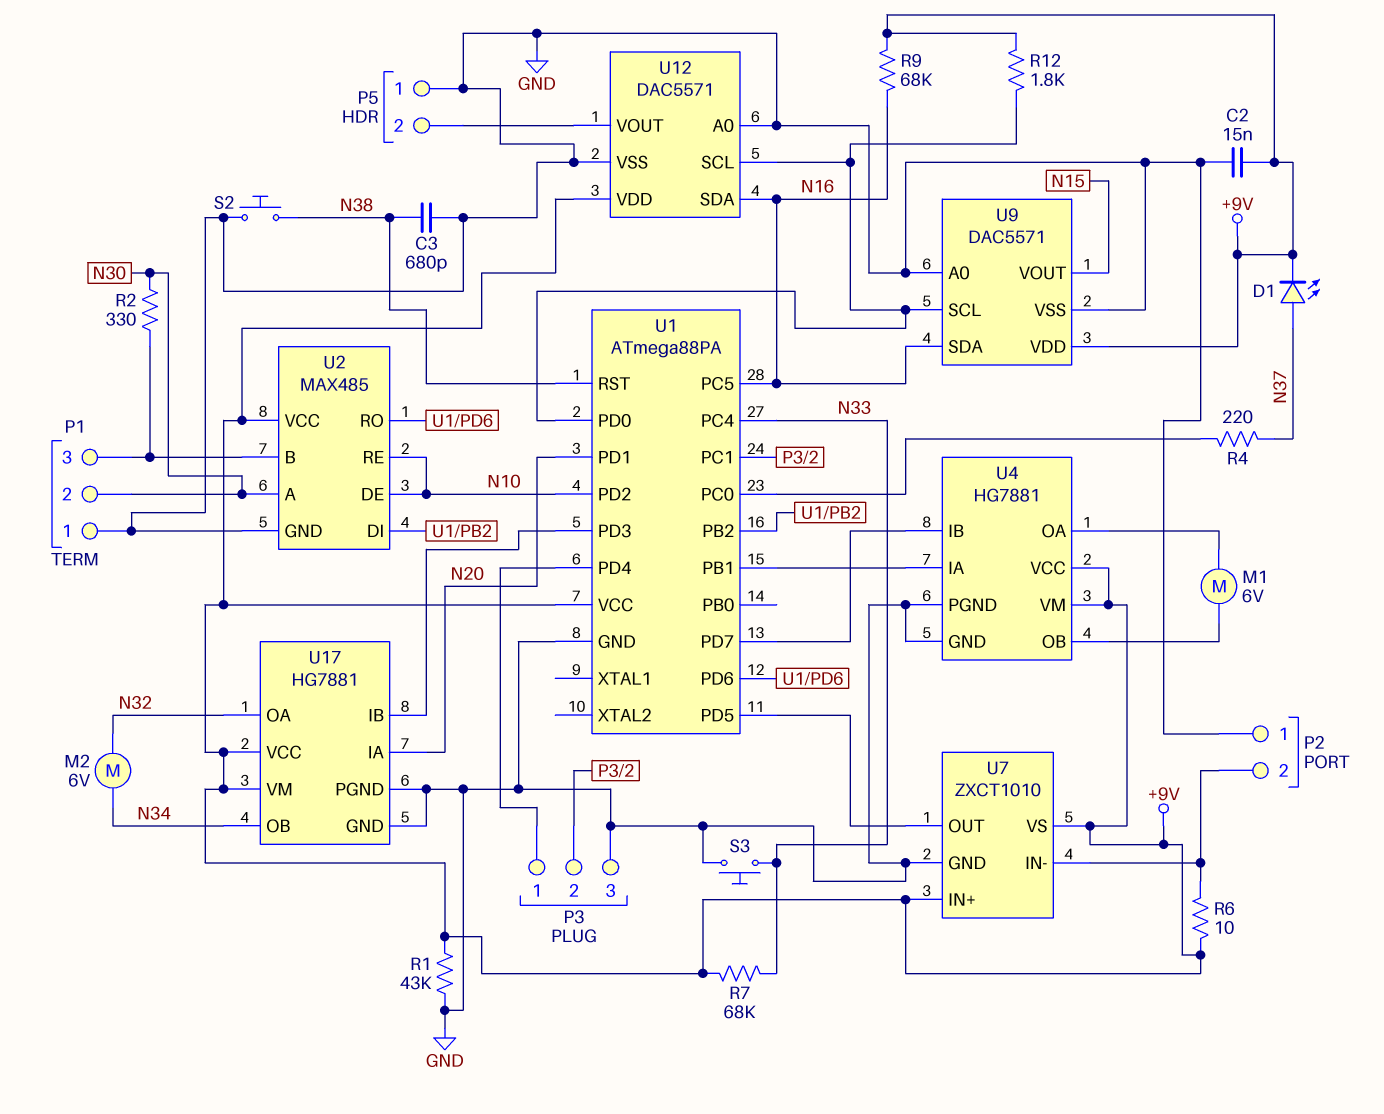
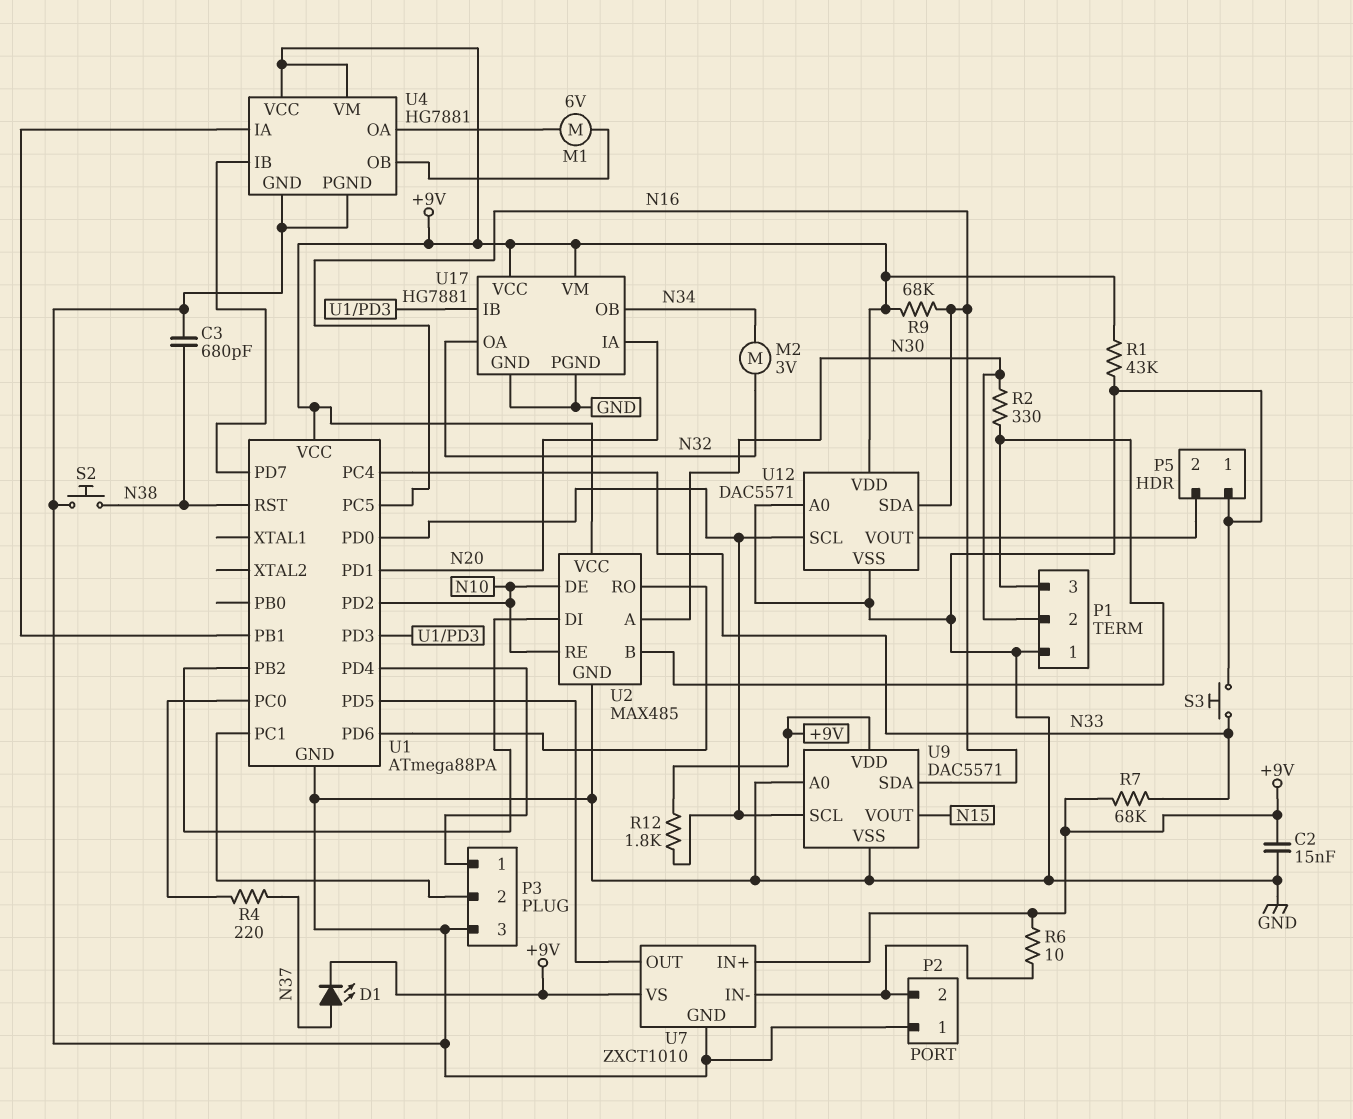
M2: motor 6V (N32, N34) -> motor 3V (N32, N34)

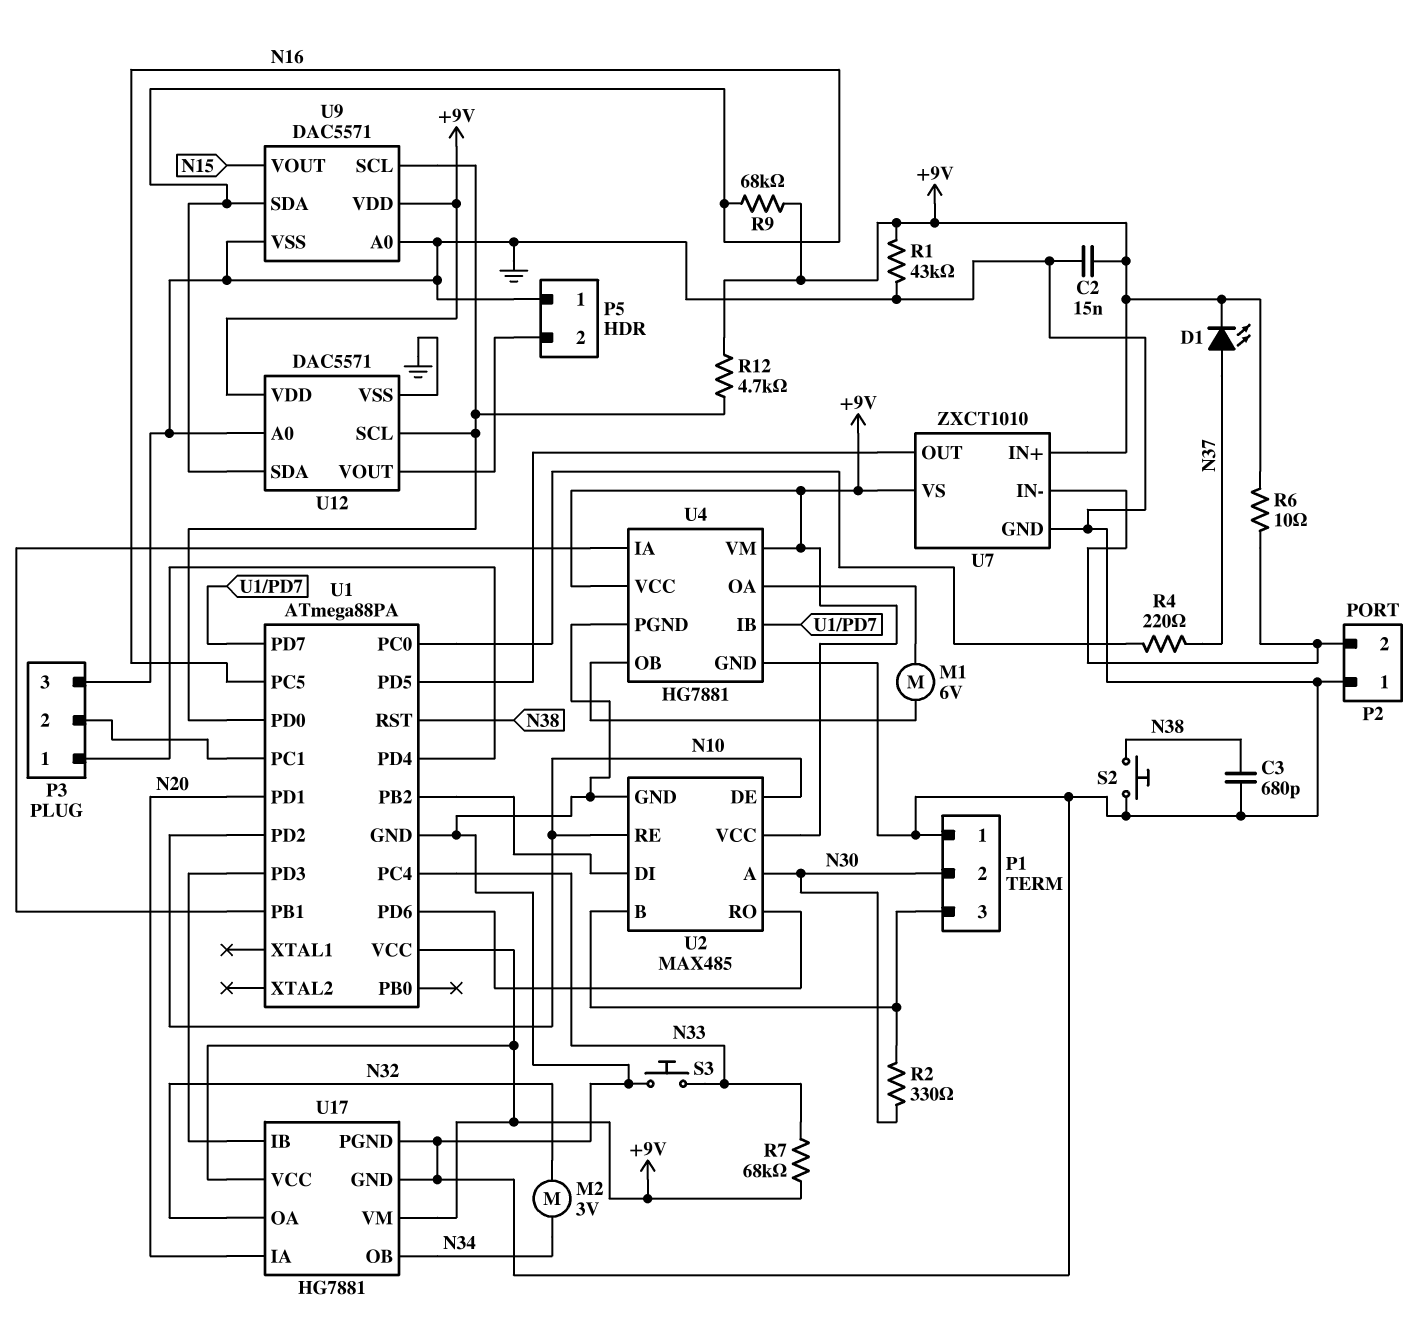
R12: 1.8k (+9V, U1/PD0) -> 4.7k (+9V, U1/PD0)

